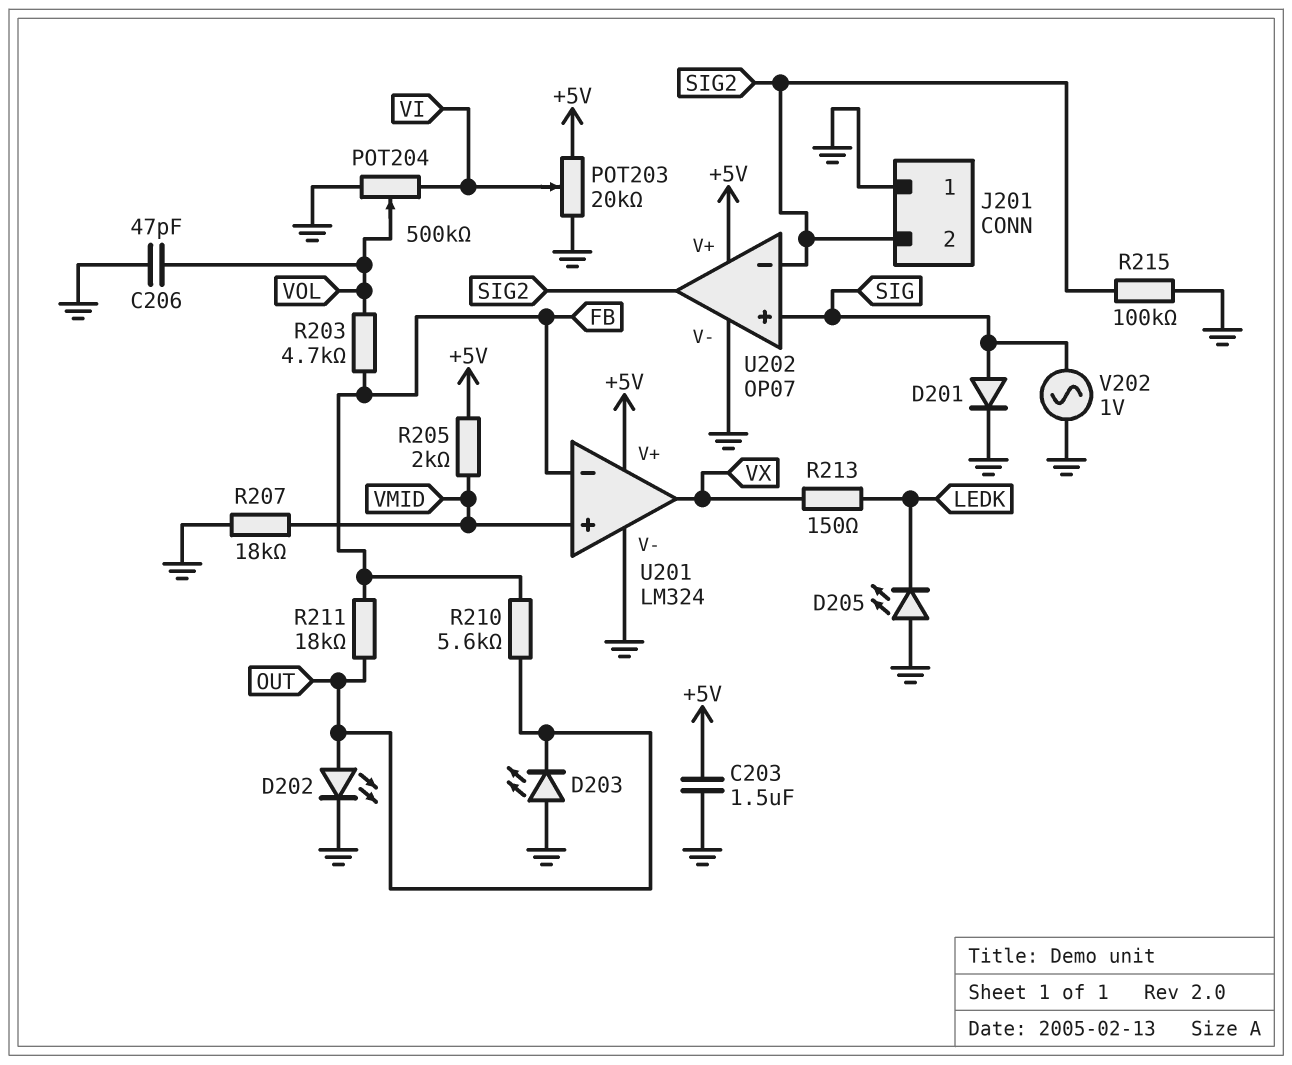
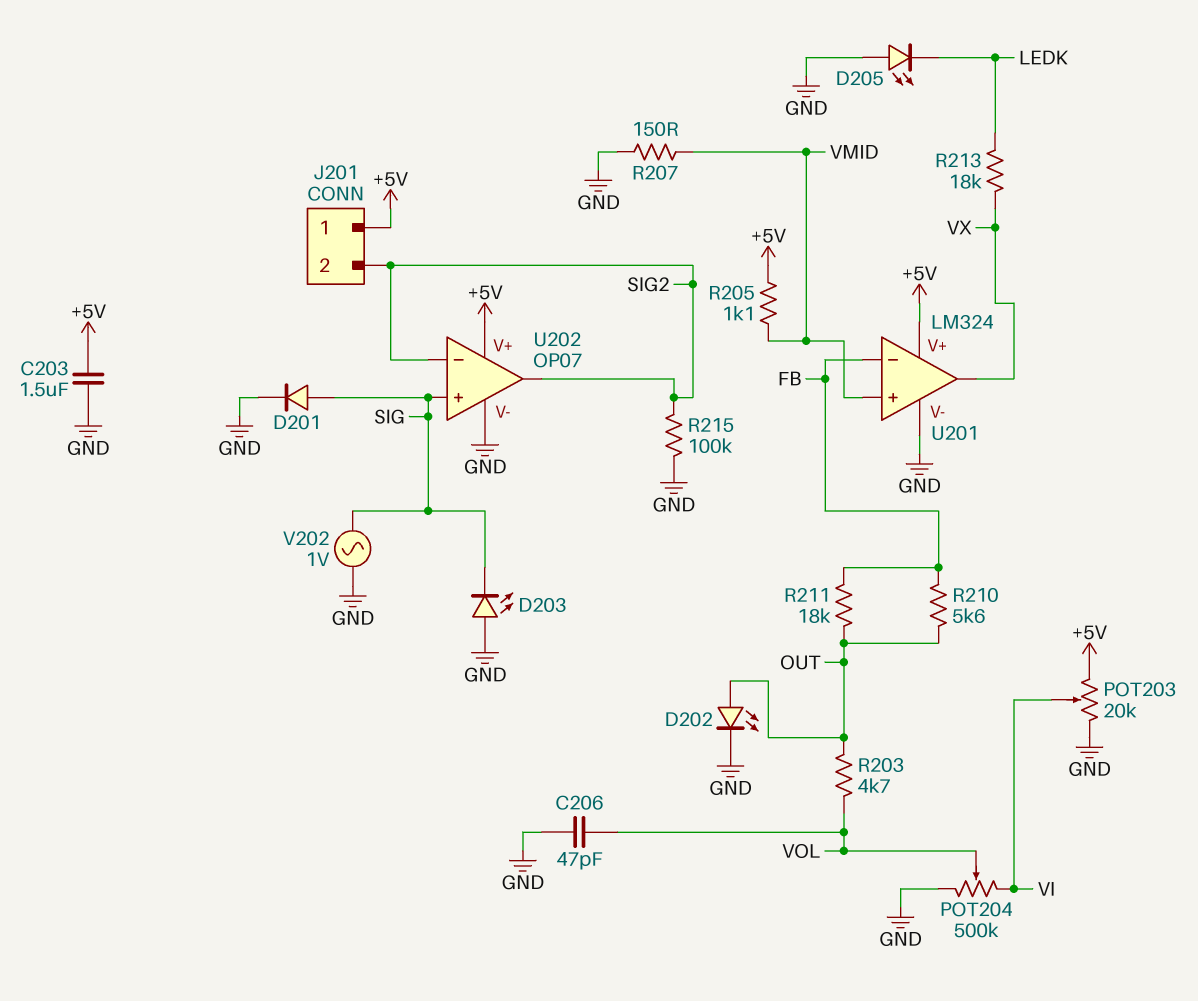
D203: LED (A GND, K OUT) -> LED (A GND, K SIG)
J201 pin 1: GND -> +5V
R203: 4.7k (FB, VOL) -> 4.7k (OUT, VOL)
R205: 2k (+5V, VMID) -> 1.1k (+5V, VMID)
R207: 18k (GND, VMID) -> 150 (GND, VMID)
R213: 150 (LEDK, VX) -> 18k (LEDK, VX)

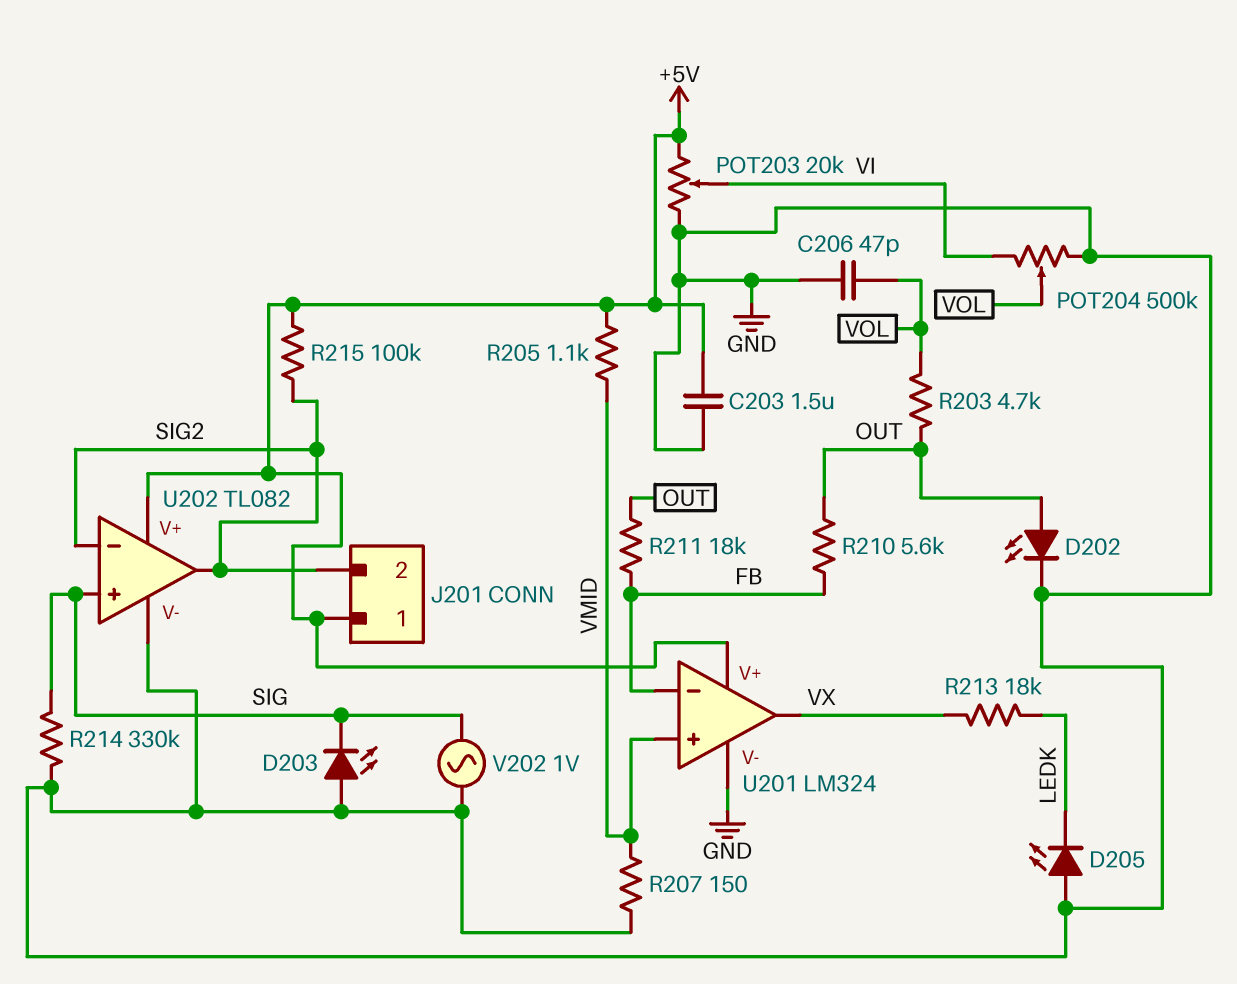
D201: diode (A SIG, K GND) -> none
R214: none -> 330k (GND, SIG)
R215: 100k (GND, SIG2) -> 100k (+5V, SIG2)
U202: OP07 -> TL082

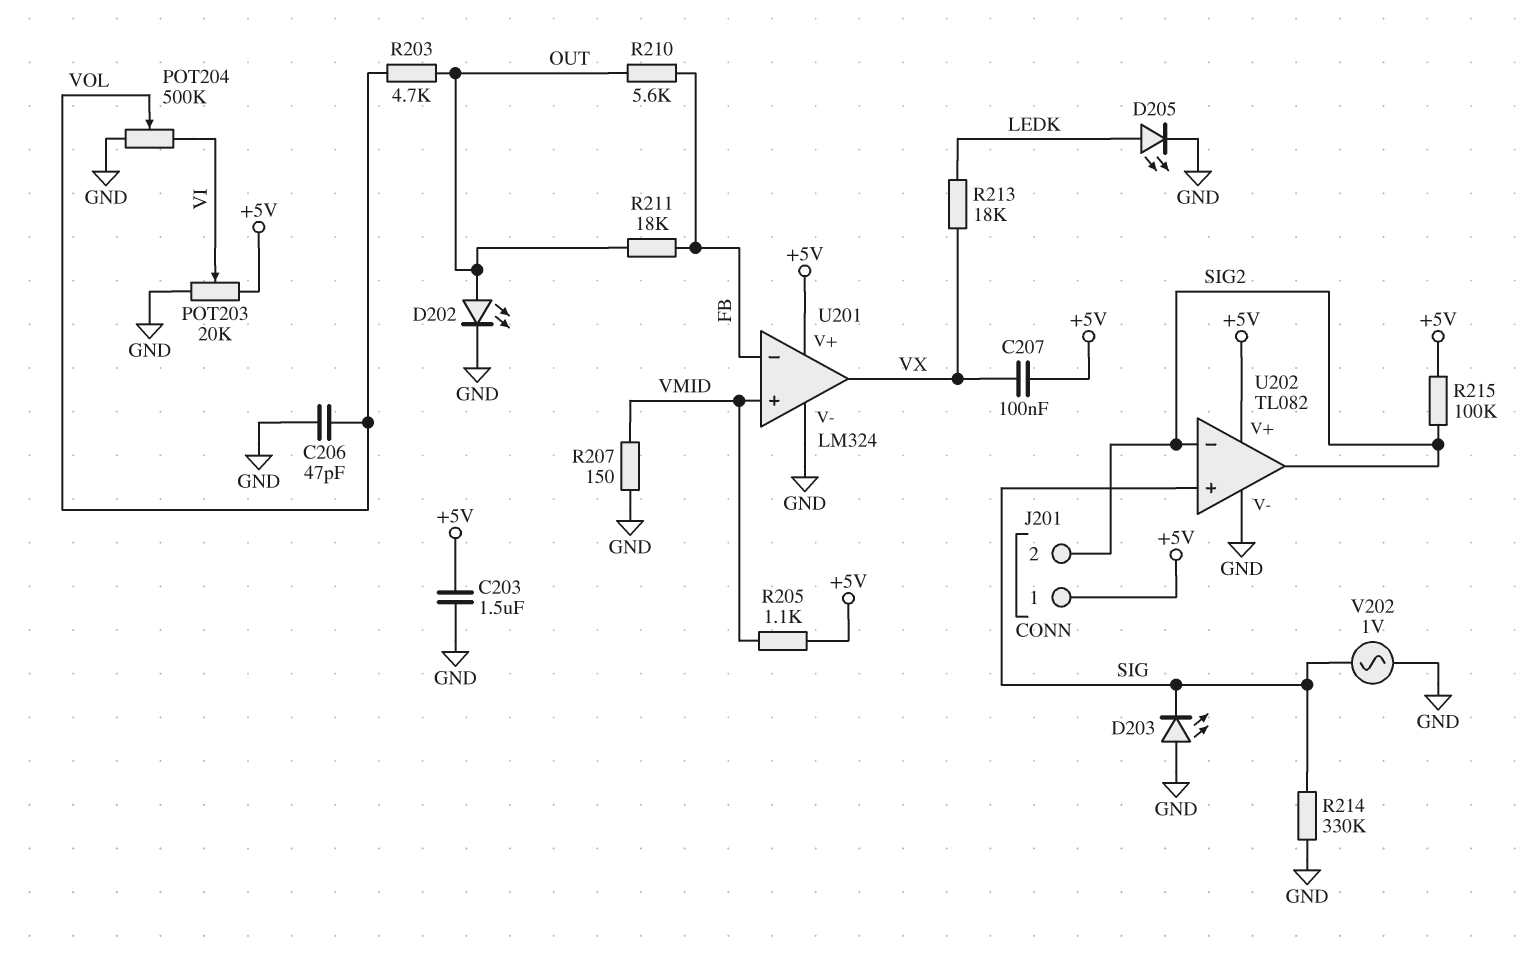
C207: none -> 100nF (+5V, VX)
D205: LED (A GND, K LEDK) -> LED (A LEDK, K GND)

